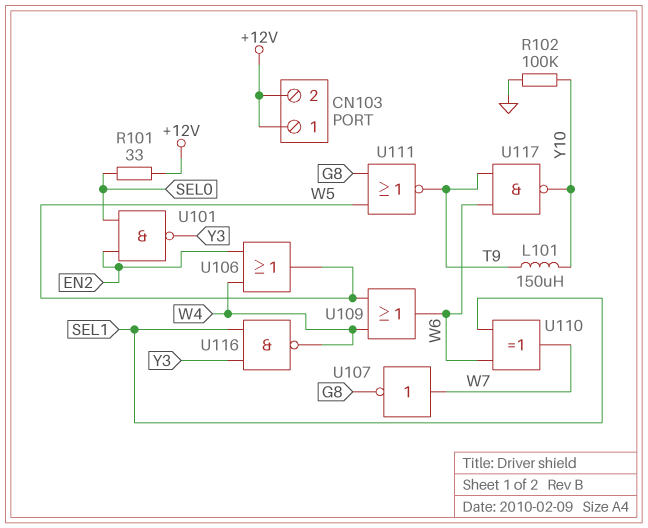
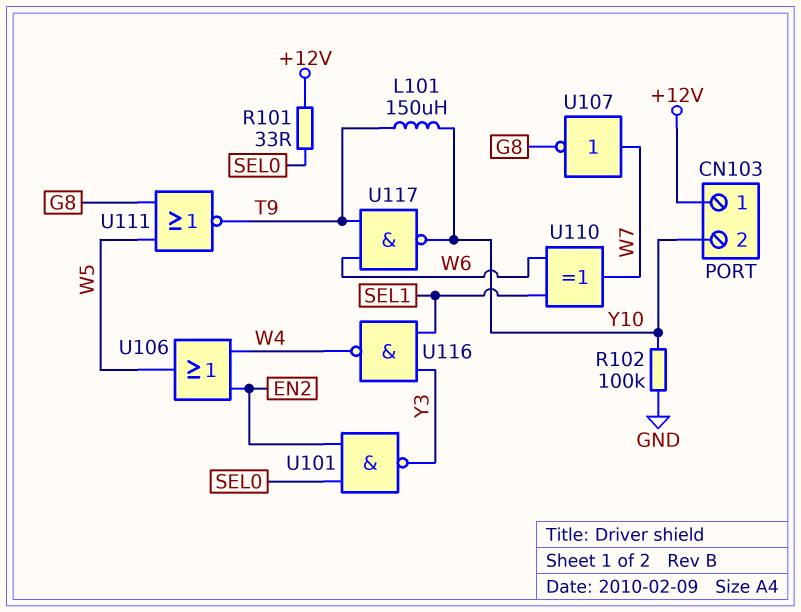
CN103 pin 2: +12V -> Y10
U109: OR (in W4, in W5, out W6) -> none

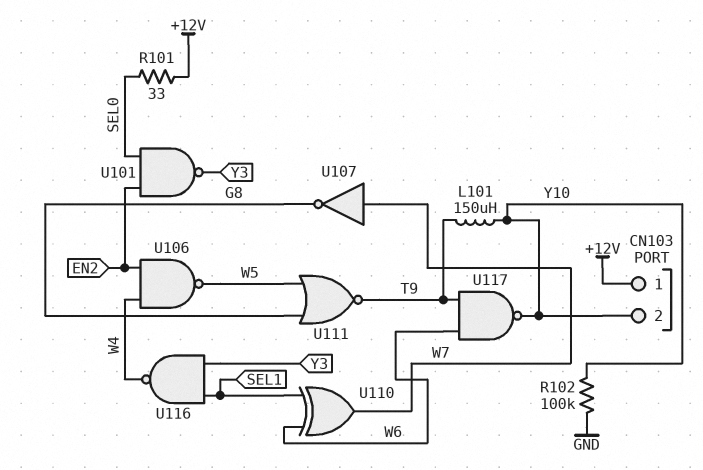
U106: OR (in EN2, in W4, out W5) -> NAND (in EN2, in W4, out W5)

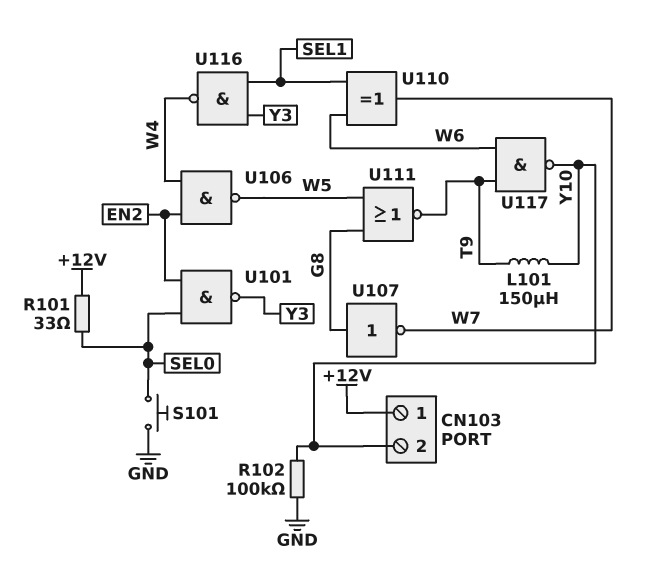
S101: none -> button (GND, SEL0)
U107: NOT (in W7, out G8) -> NOT (in G8, out W7)

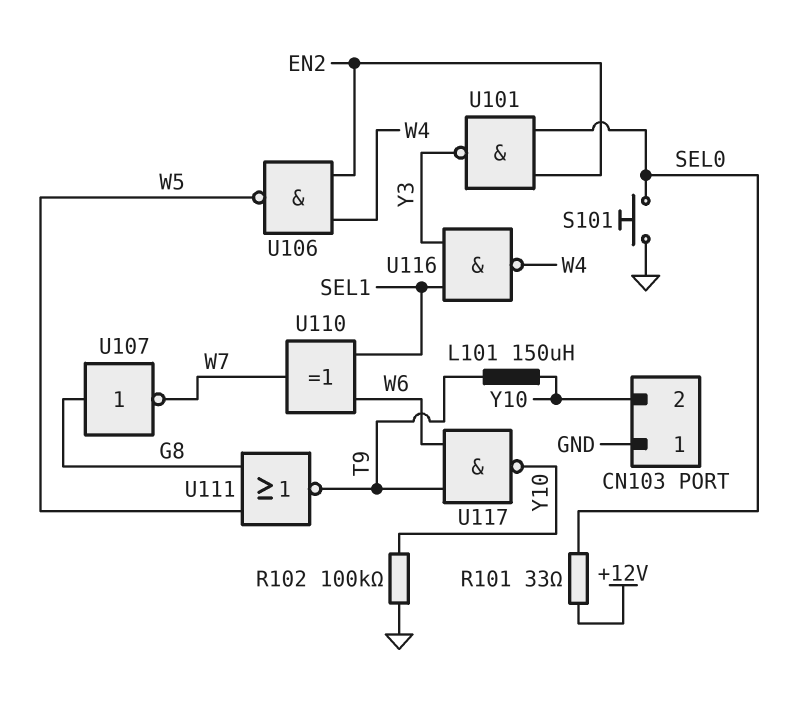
CN103 pin 1: +12V -> GND

